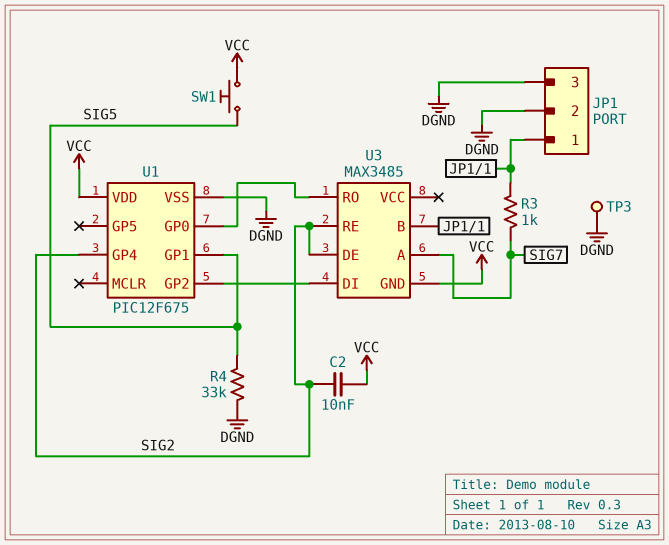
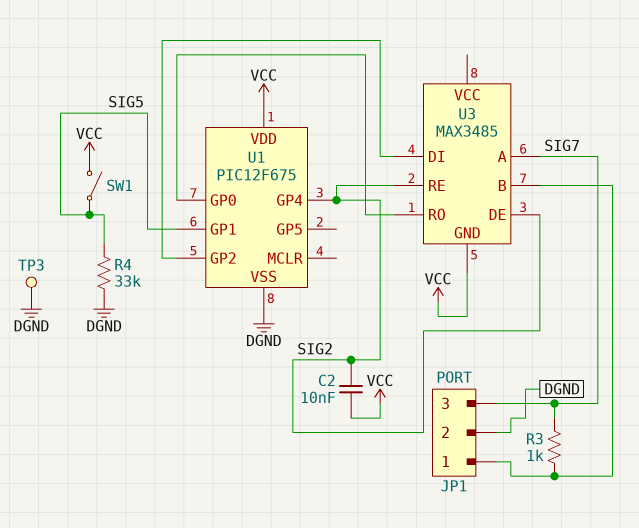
JP1 pin 3: DGND -> SIG7
SW1: button (SIG5, VCC) -> switch (SIG5, VCC)

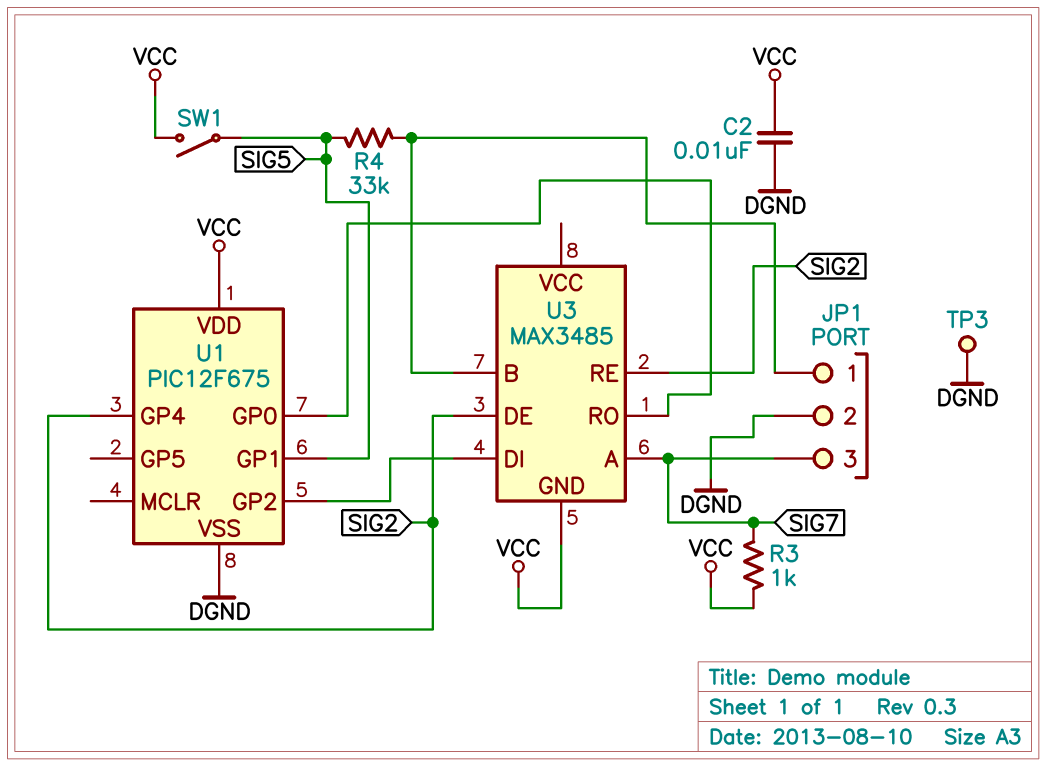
C2: 10nF (SIG2, VCC) -> 10nF (DGND, VCC)
R3: 1k (JP1/1, SIG7) -> 1k (SIG7, VCC)
R4: 33k (DGND, SIG5) -> 33k (JP1/1, SIG5)

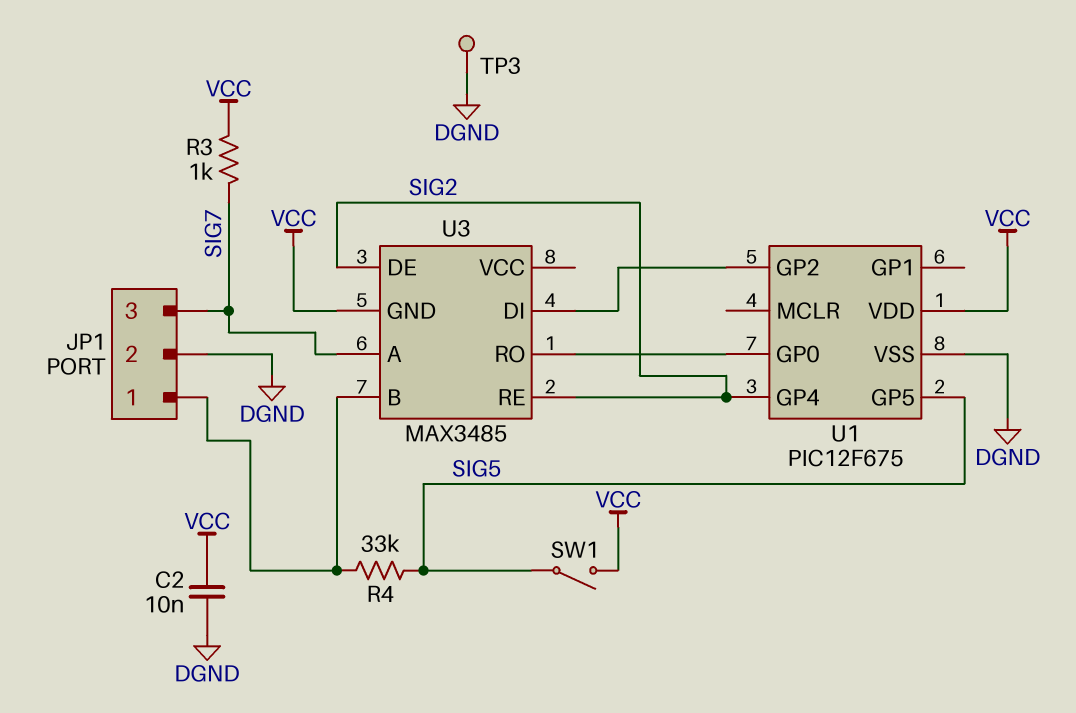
U1 pin GP1: SIG5 -> none
U1 pin GP5: none -> SIG5

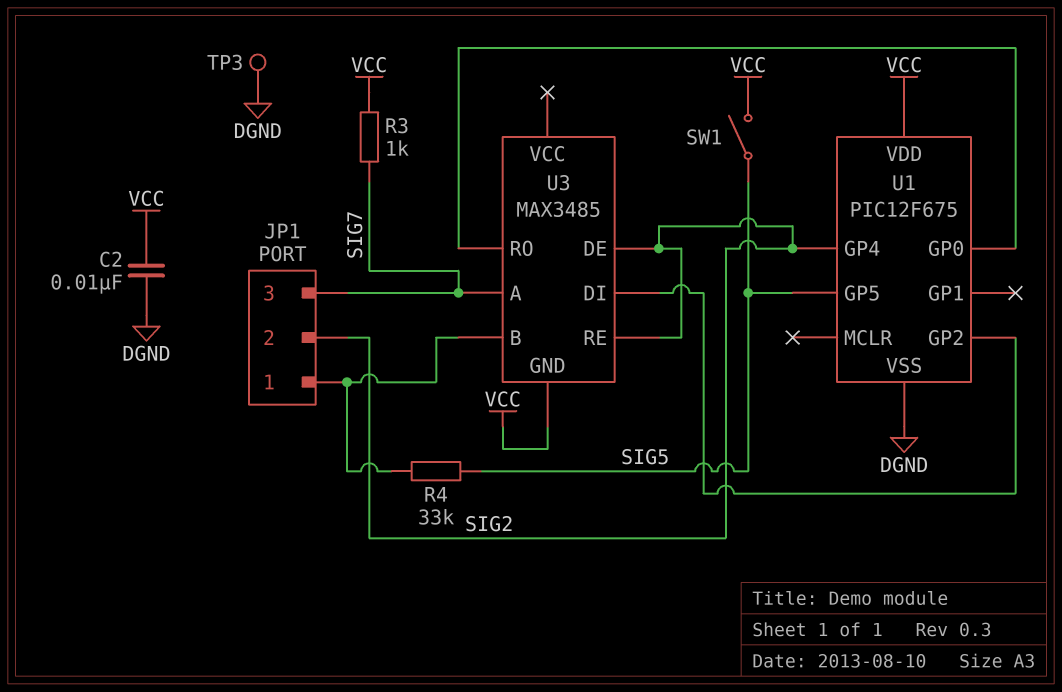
JP1 pin 2: DGND -> SIG2

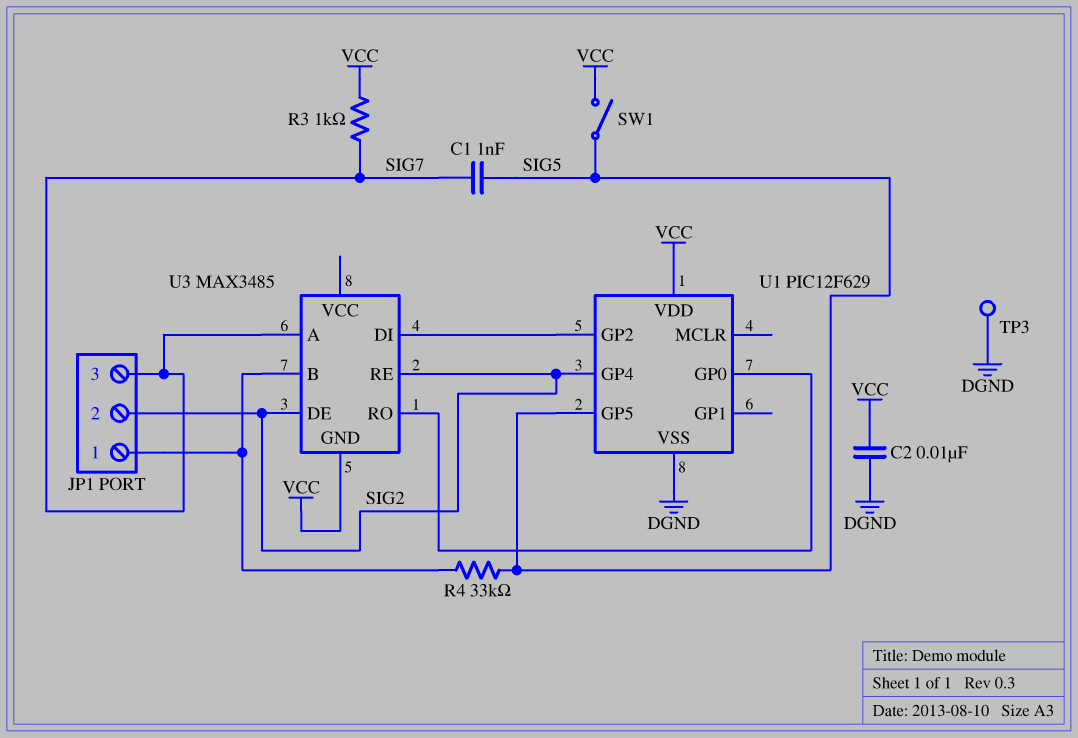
C1: none -> 1nF (SIG5, SIG7)
U1: PIC12F675 -> PIC12F629

